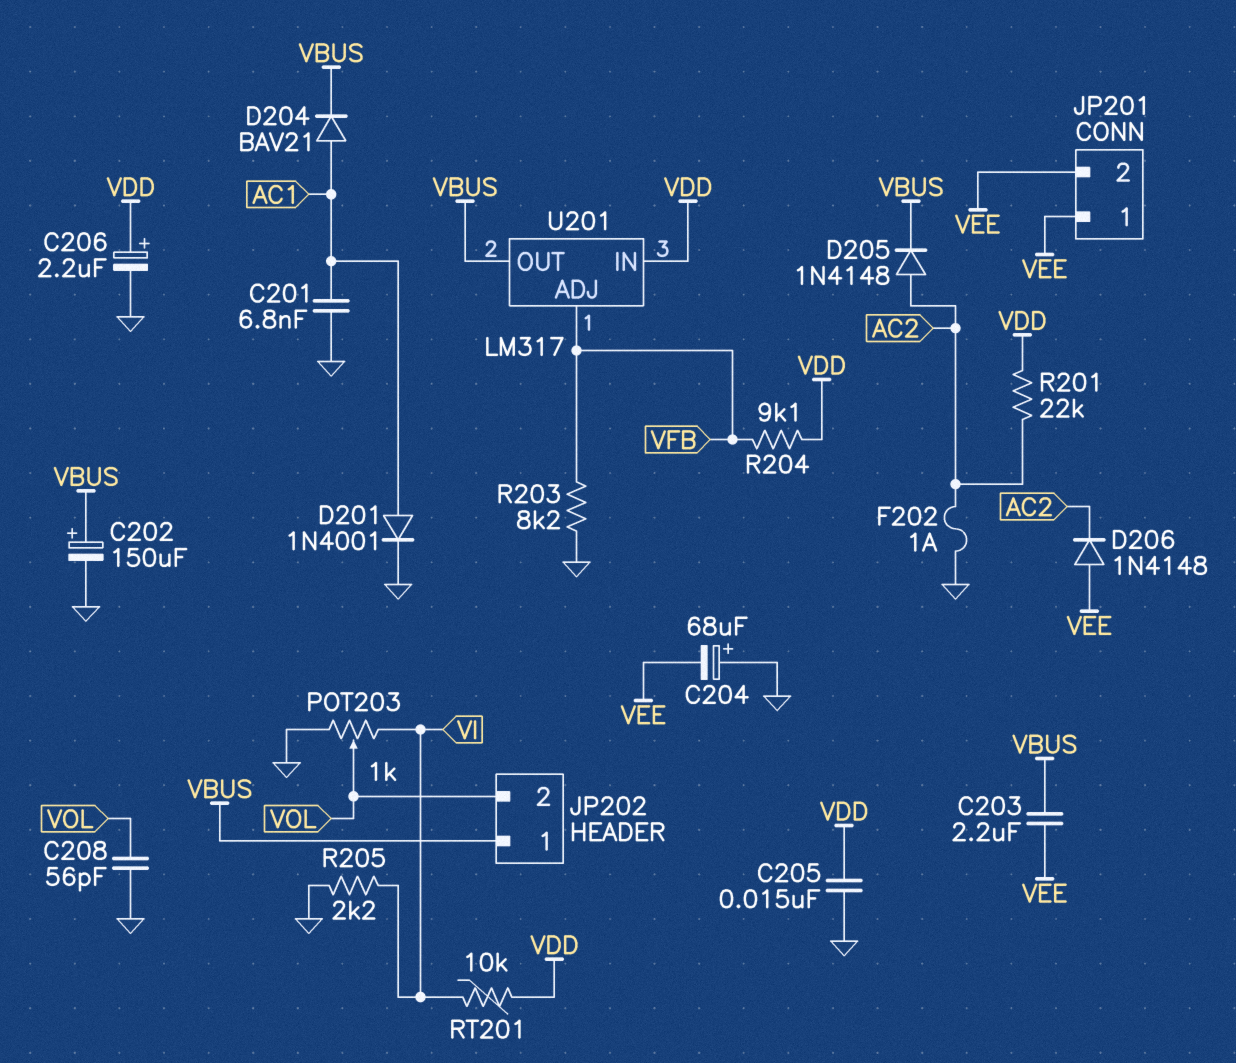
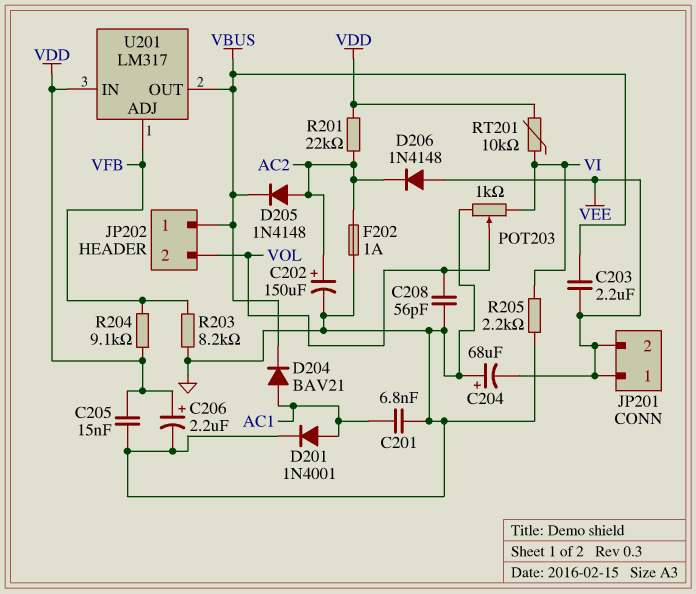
C202: 150uF (plus VBUS, minus GND) -> 150uF (plus AC2, minus GND)

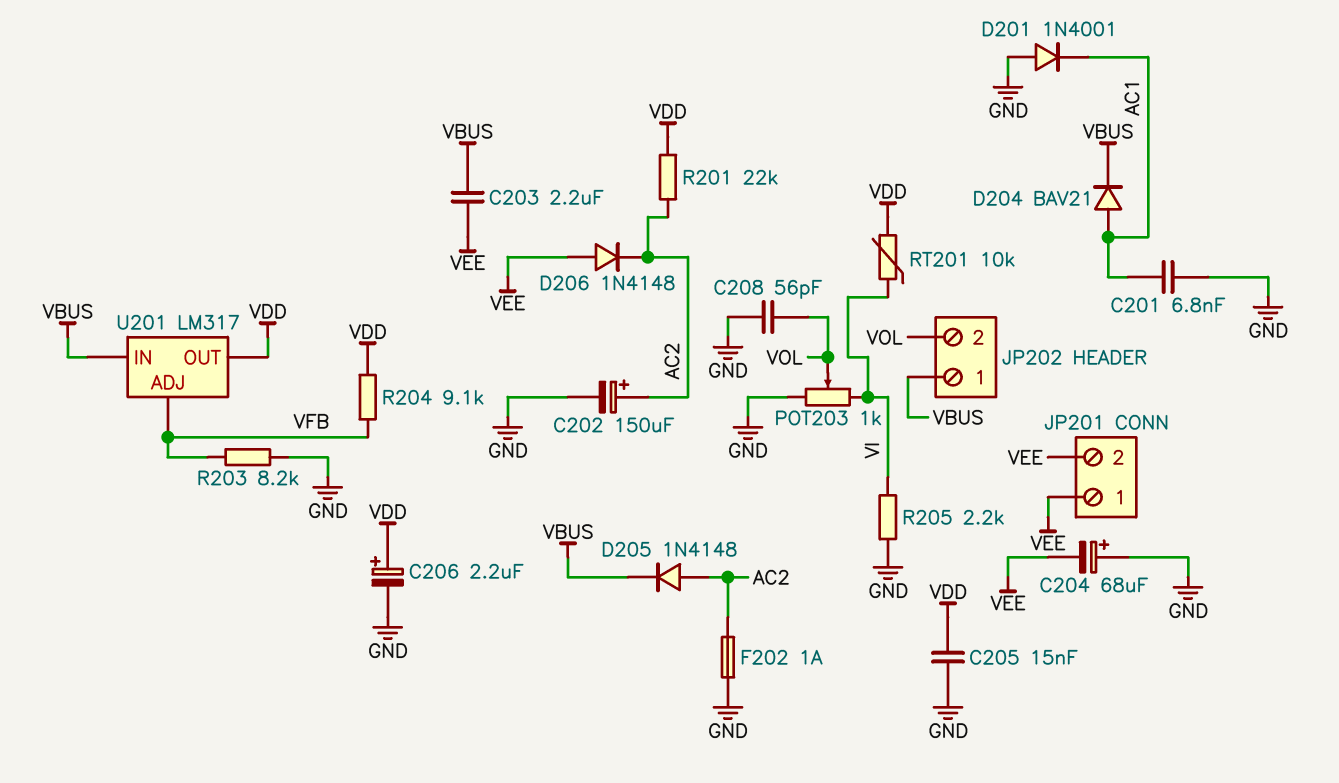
D201: diode 1N4001 (A AC1, K GND) -> diode 1N4001 (A GND, K AC1)
U201 pin IN: VDD -> VBUS
U201 pin OUT: VBUS -> VDD

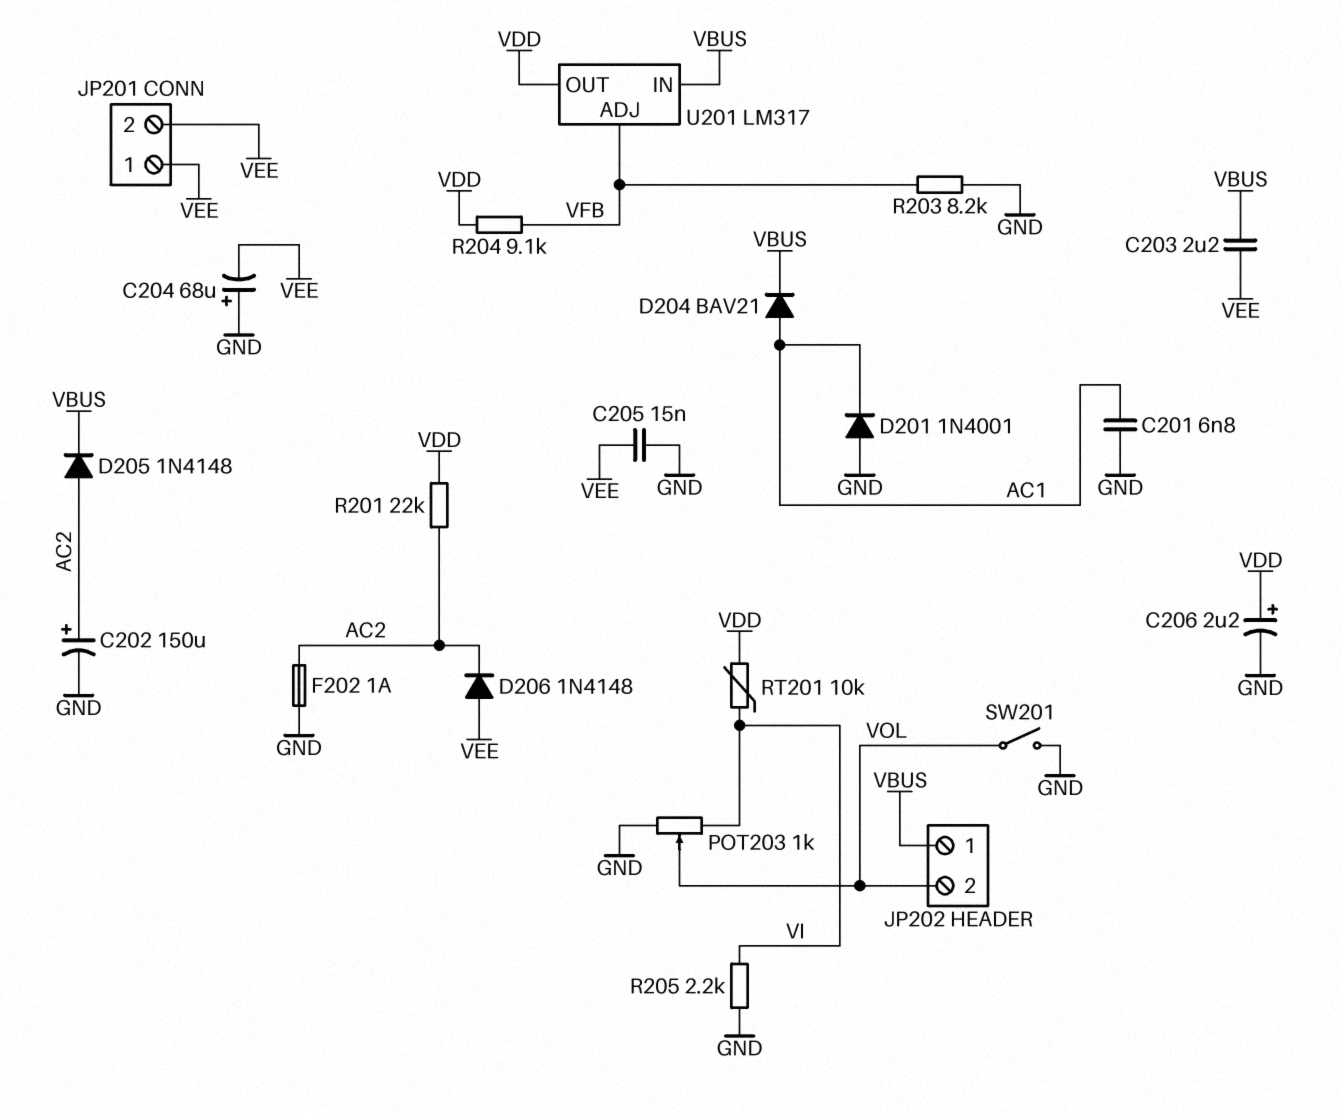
C205: 15nF (GND, VDD) -> 15nF (GND, VEE)
C208: 56pF (GND, VOL) -> none
SW201: none -> switch (GND, VOL)

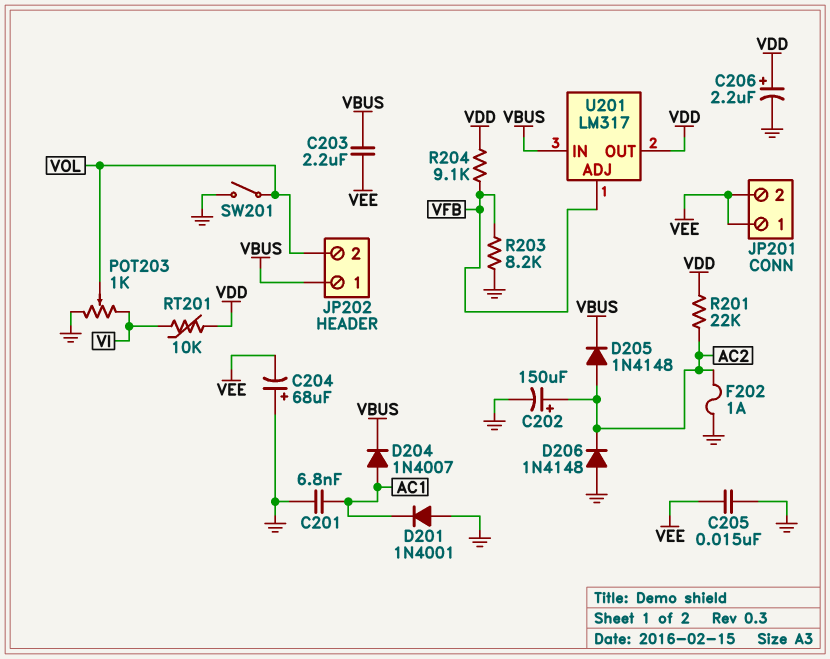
D204: diode BAV21 (A AC1, K VBUS) -> diode 1N4007 (A AC1, K VBUS)
D206: diode 1N4148 (A VEE, K AC2) -> diode 1N4148 (A GND, K AC2)
R205: 2.2k (GND, VI) -> none

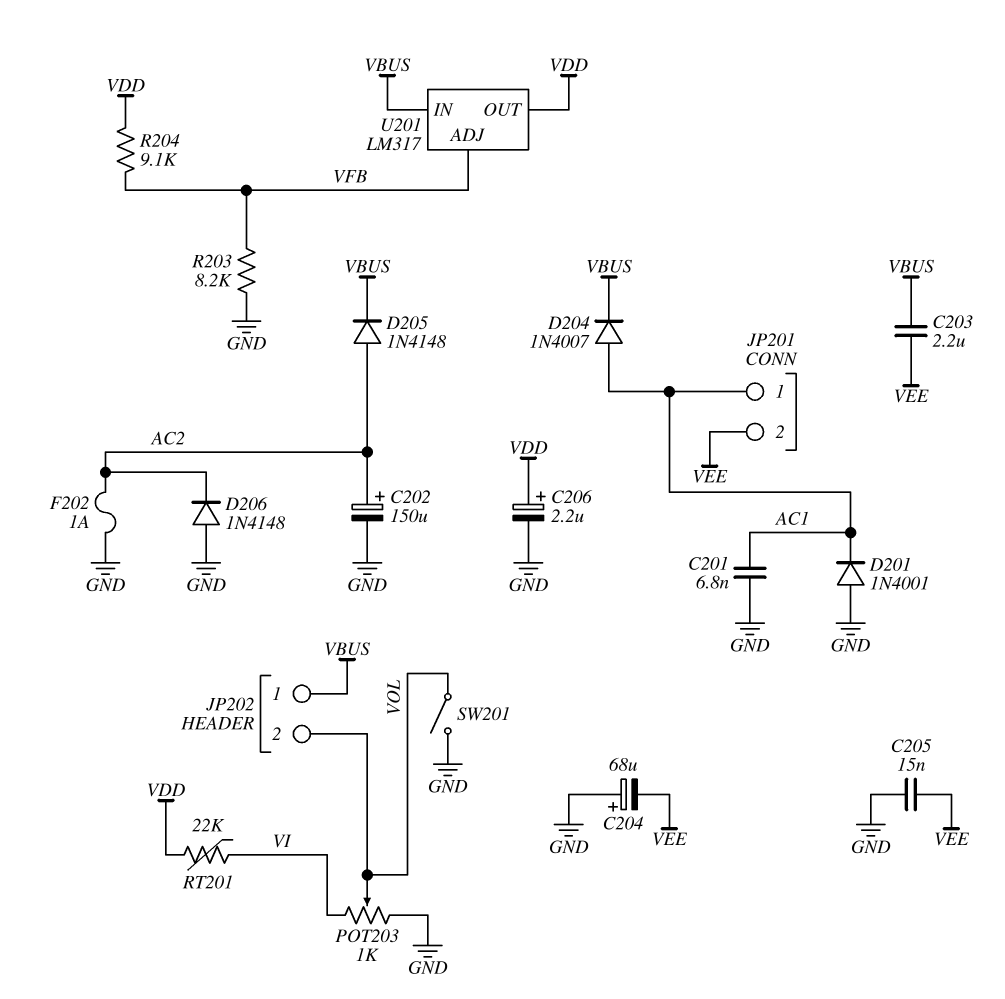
JP201 pin 1: VEE -> AC1
R201: 22k (AC2, VDD) -> none
RT201: 10k (VDD, VI) -> 22k (VDD, VI)

